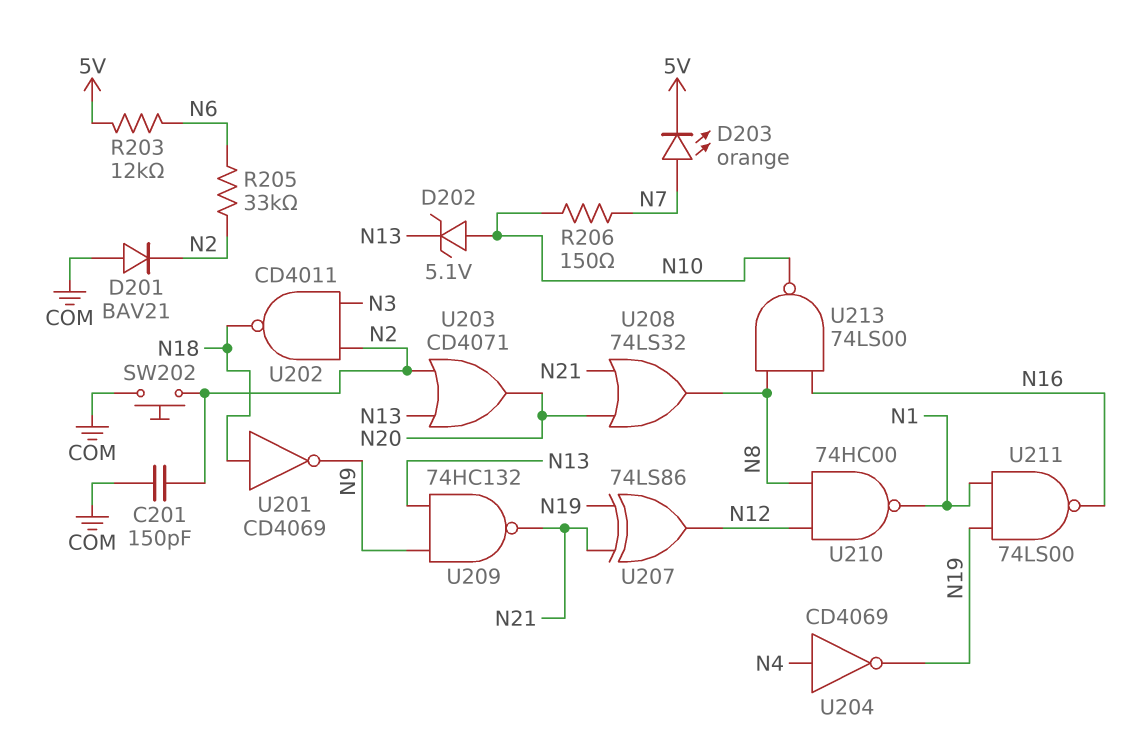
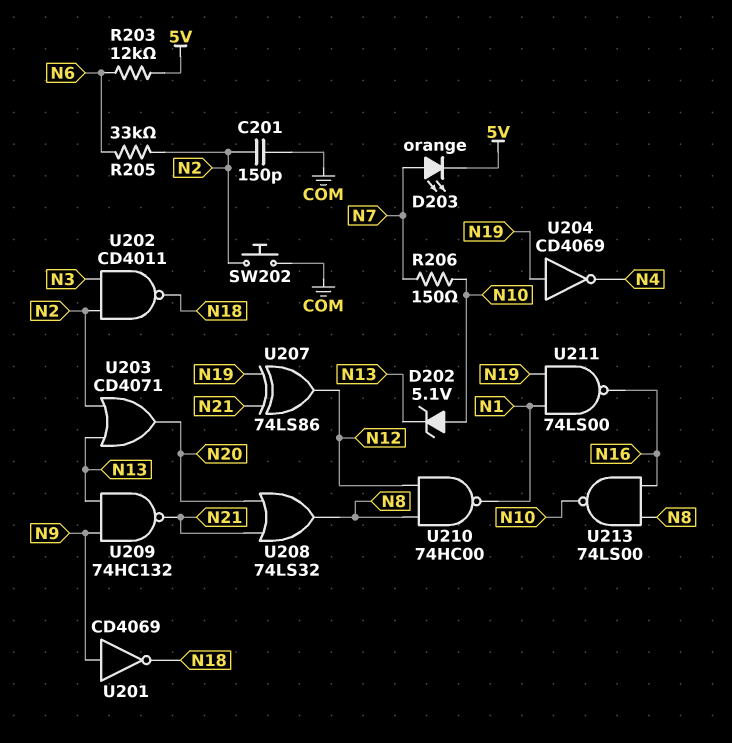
D201: diode BAV21 (A COM, K N2) -> none
U201: NOT CD4069 (in N18, out N9) -> NOT CD4069 (in N9, out N18)
U204: NOT CD4069 (in N4, out N19) -> NOT CD4069 (in N19, out N4)

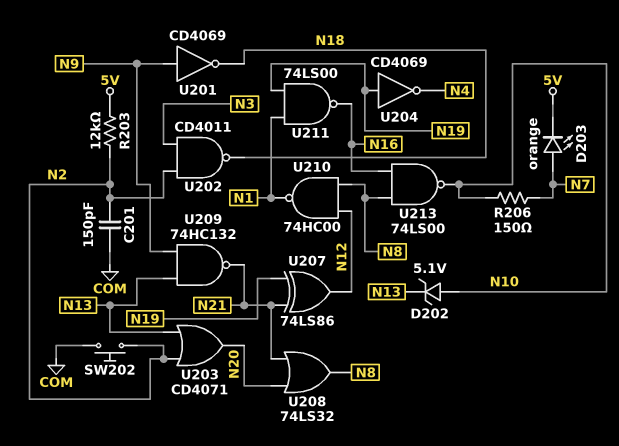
R203: 12k (5V, N6) -> 12k (5V, N2)
R205: 33k (N2, N6) -> none

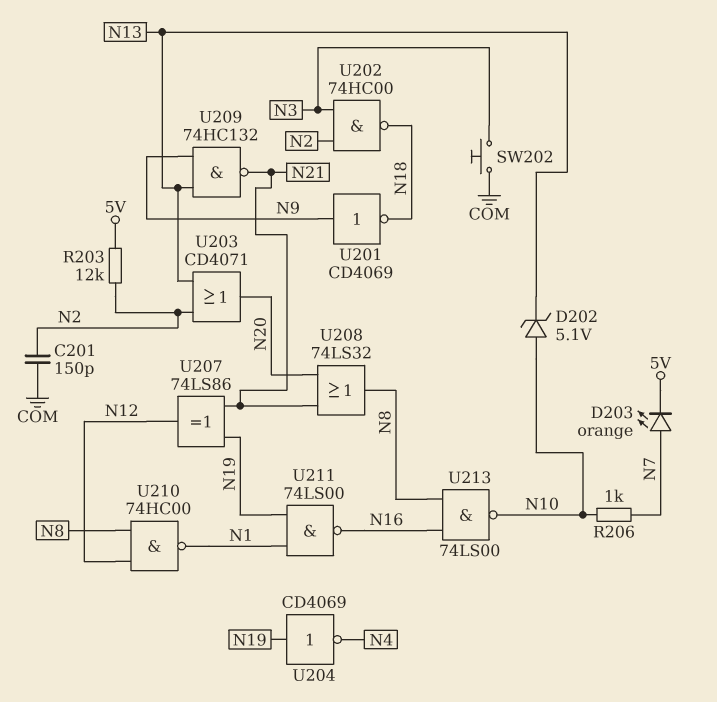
R206: 150 (N7, N10) -> 1k (N7, N10)
SW202: button (COM, N2) -> button (COM, N3)
U202: NAND CD4011 (in N2, in N3, out N18) -> NAND 74HC00 (in N2, in N3, out N18)

